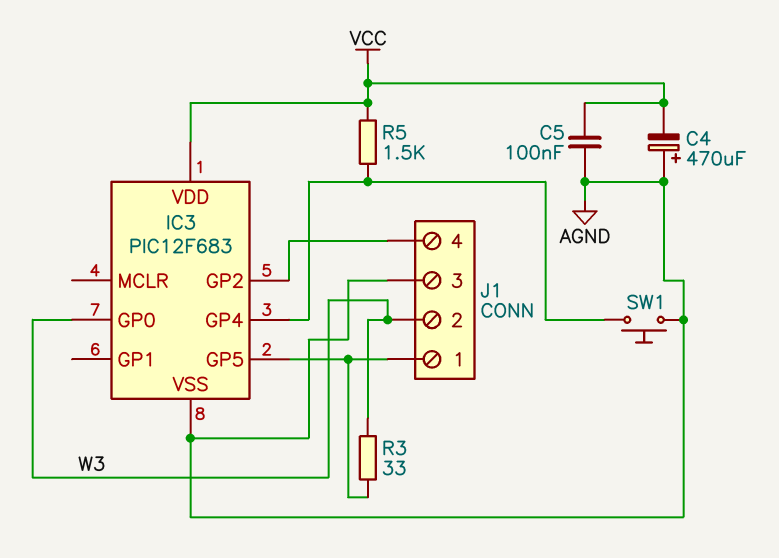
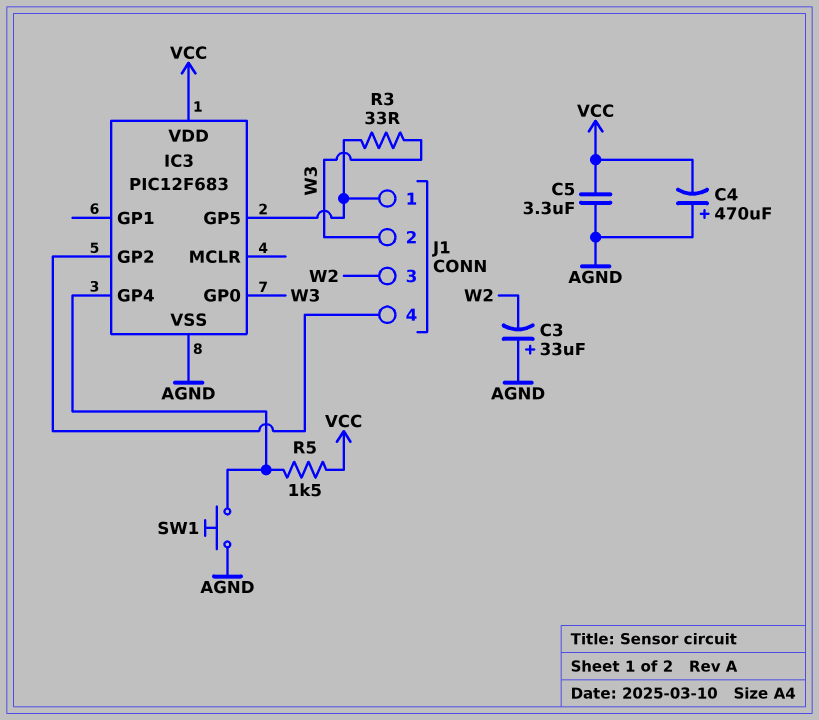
C3: none -> 33uF (plus AGND, minus W2)
C5: 100nF (AGND, VCC) -> 3.3uF (AGND, VCC)
J1 pin 3: AGND -> W2

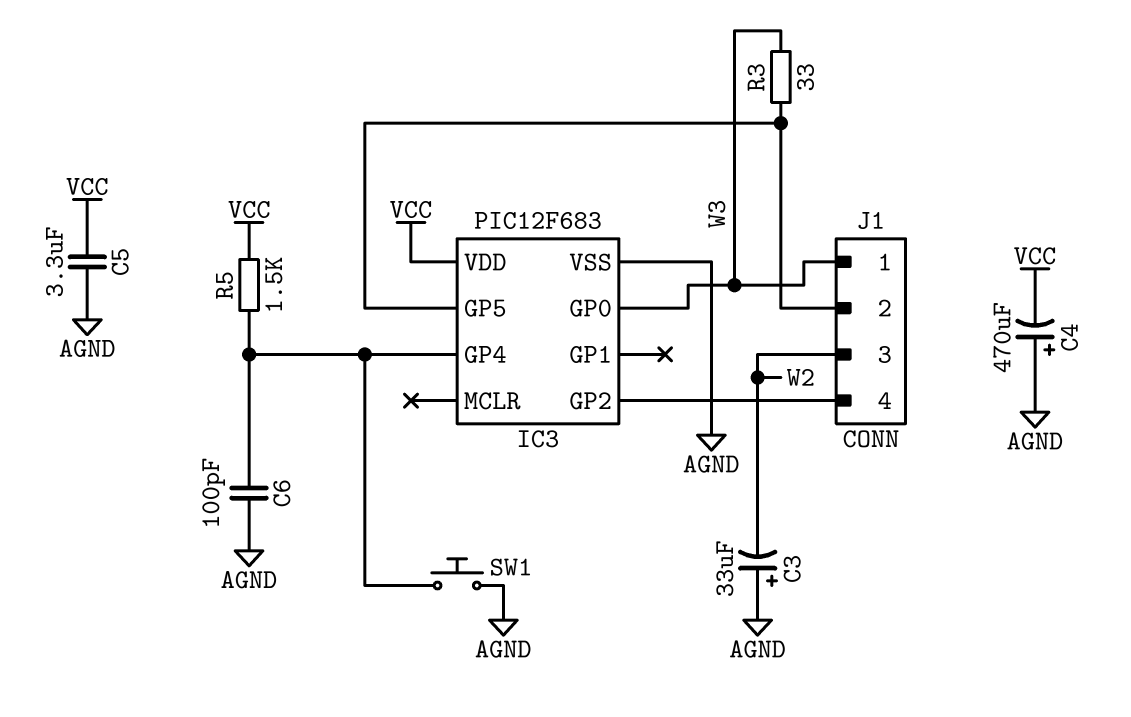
C6: none -> 100pF (AGND, IC3/GP4)
J1 pin 1: IC3/GP5 -> W3
J1 pin 2: W3 -> IC3/GP5

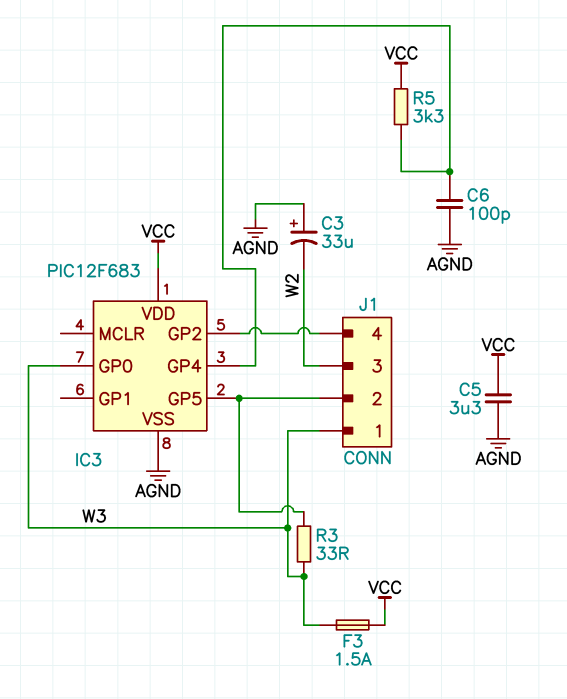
C4: 470uF (plus AGND, minus VCC) -> none
F3: none -> 1.5A (VCC, W3)
R5: 1.5k (IC3/GP4, VCC) -> 3.3k (IC3/GP4, VCC)
SW1: button (AGND, IC3/GP4) -> none

